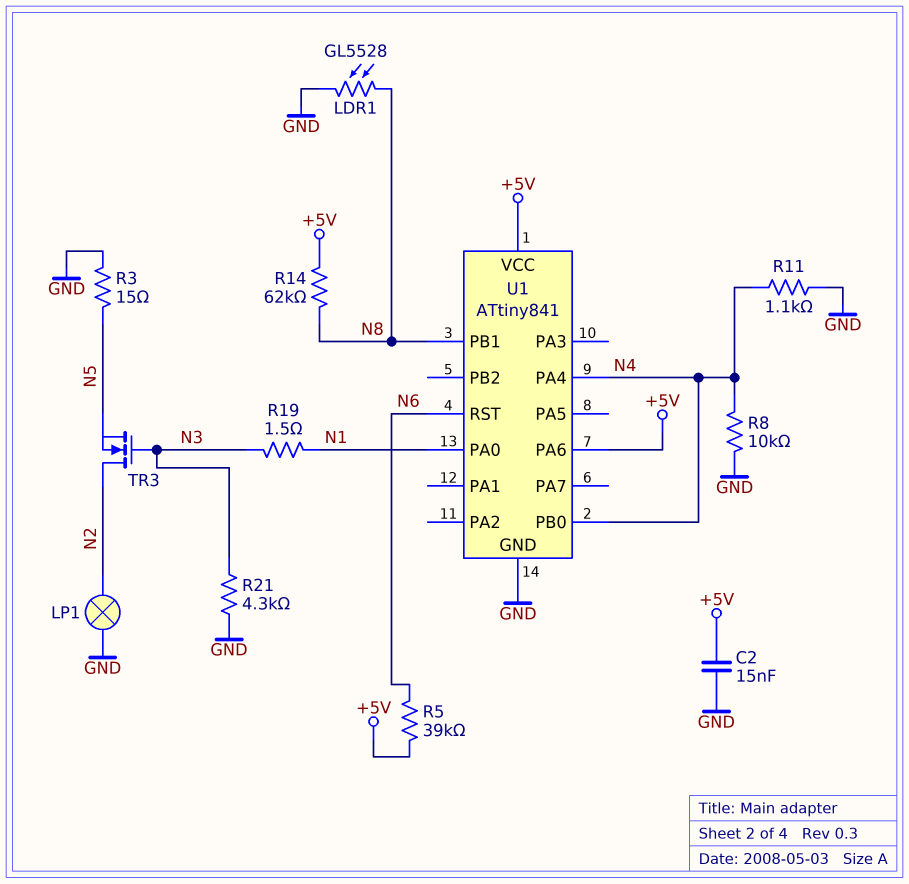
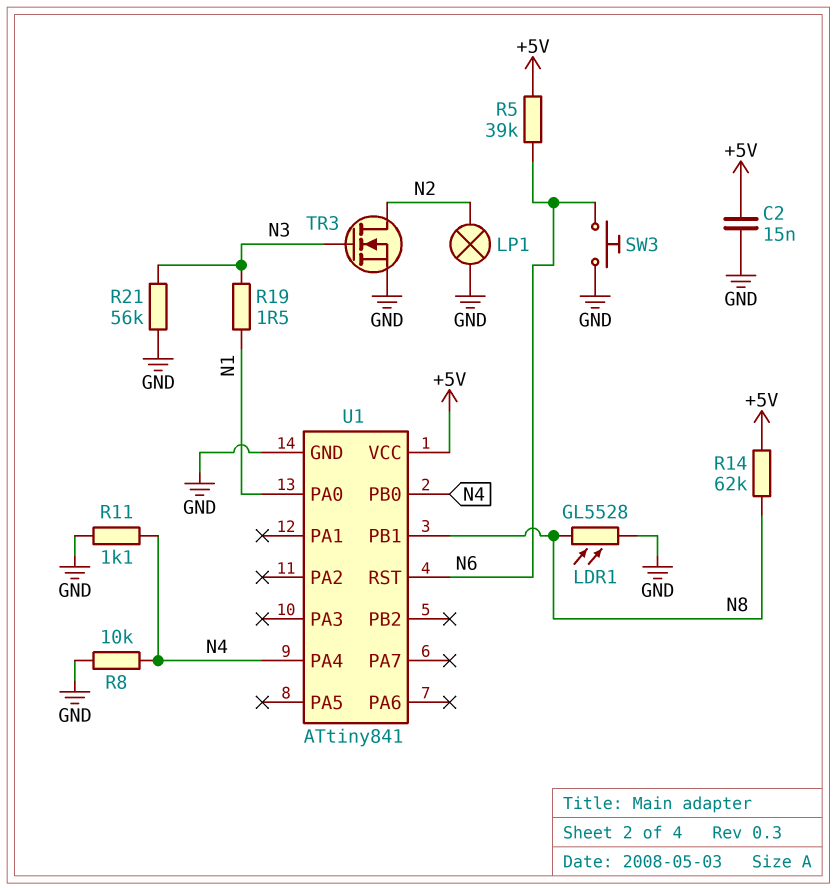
R3: 15 (GND, N5) -> none
R21: 4.3k (GND, N3) -> 56k (GND, N3)
SW3: none -> button (GND, N6)
TR3: NMOS (G N3, D N2, S N5) -> NMOS (G N3, D N2, S GND)
U1 pin PA6: +5V -> none

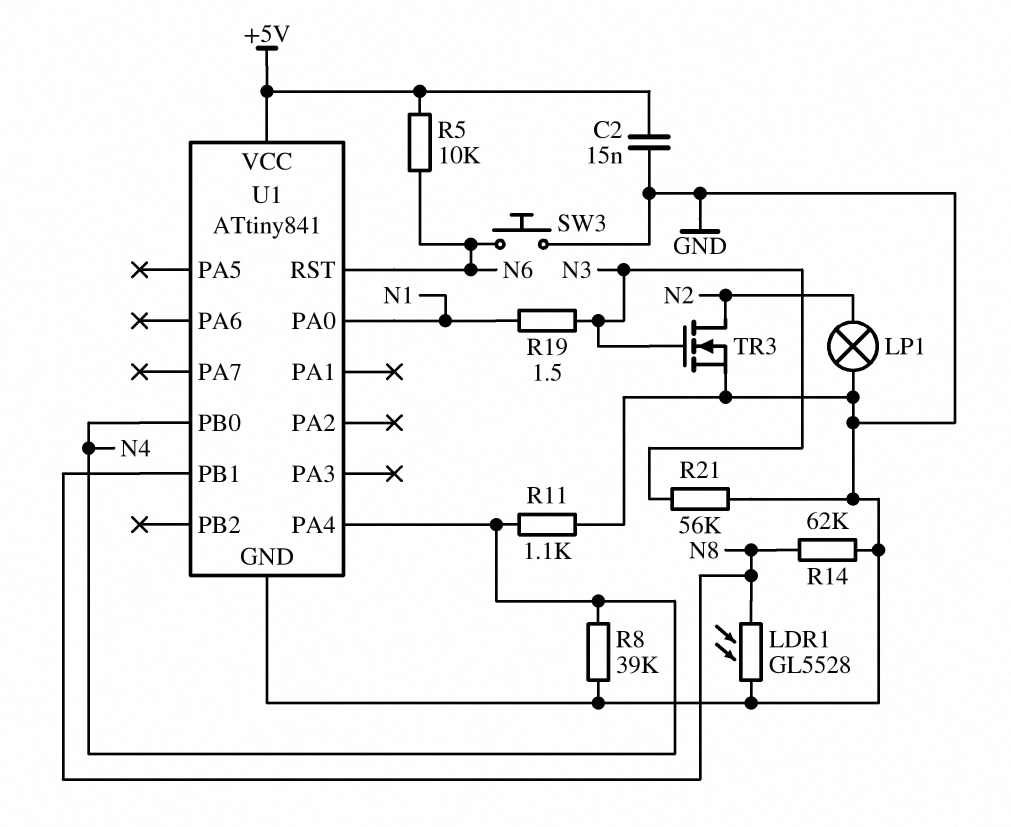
R5: 39k (+5V, N6) -> 10k (+5V, N6)
R8: 10k (GND, N4) -> 39k (GND, N4)
R14: 62k (+5V, N8) -> 62k (GND, N8)

